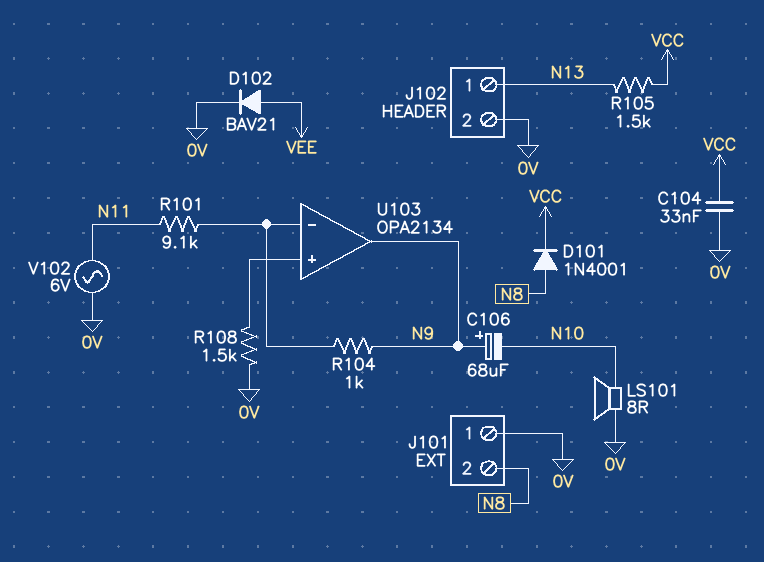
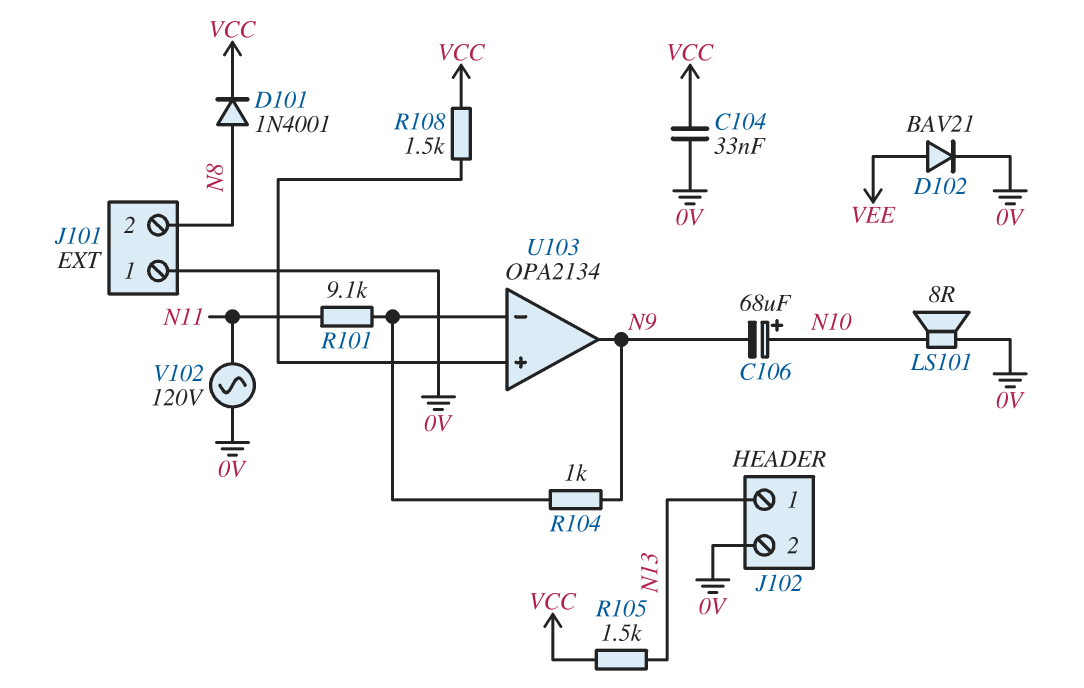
C106: 68uF (plus N9, minus N10) -> 68uF (plus N10, minus N9)
R108: 1.5k (0V, U103/in+) -> 1.5k (U103/in+, VCC)
V102: AC 6V (0V, N11) -> AC 120V (0V, N11)

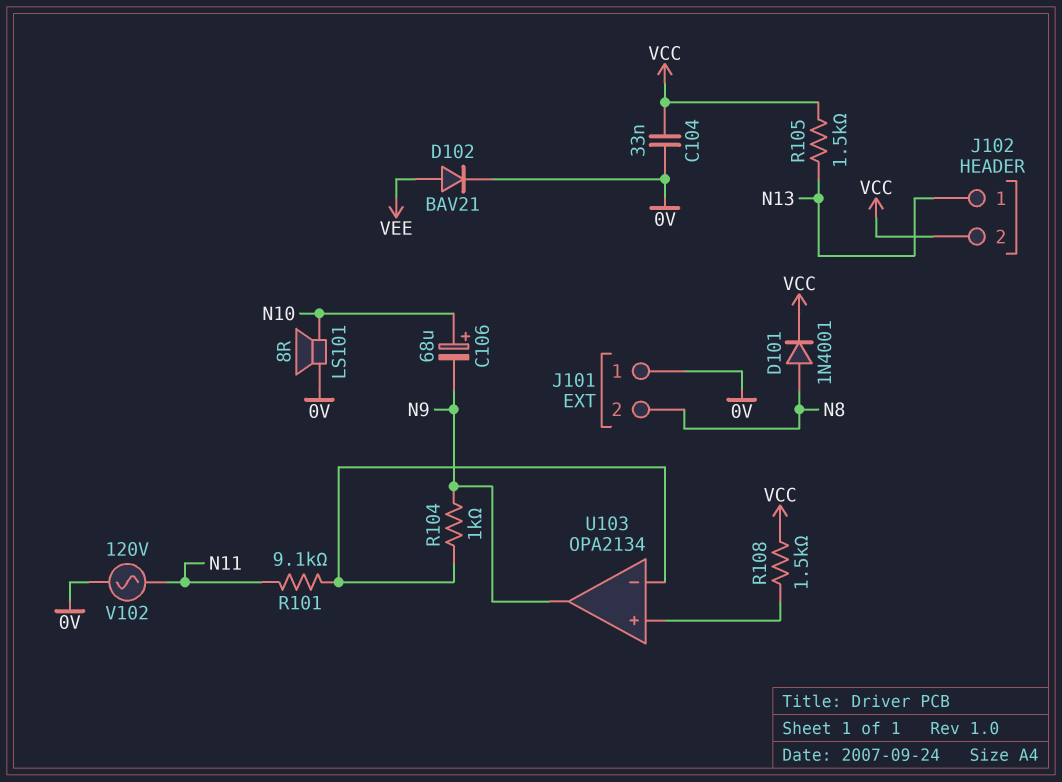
J102 pin 2: 0V -> VCC

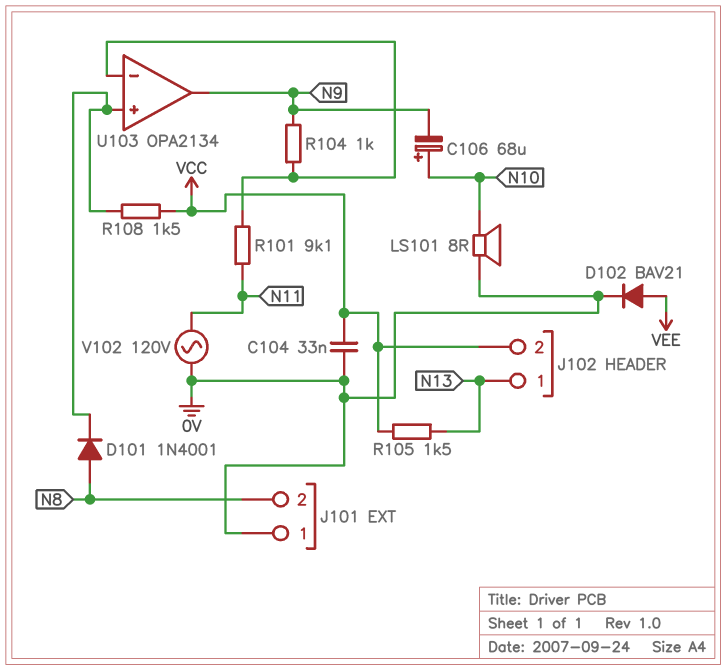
D101: diode 1N4001 (A N8, K VCC) -> diode 1N4001 (A N8, K U103/in+)

